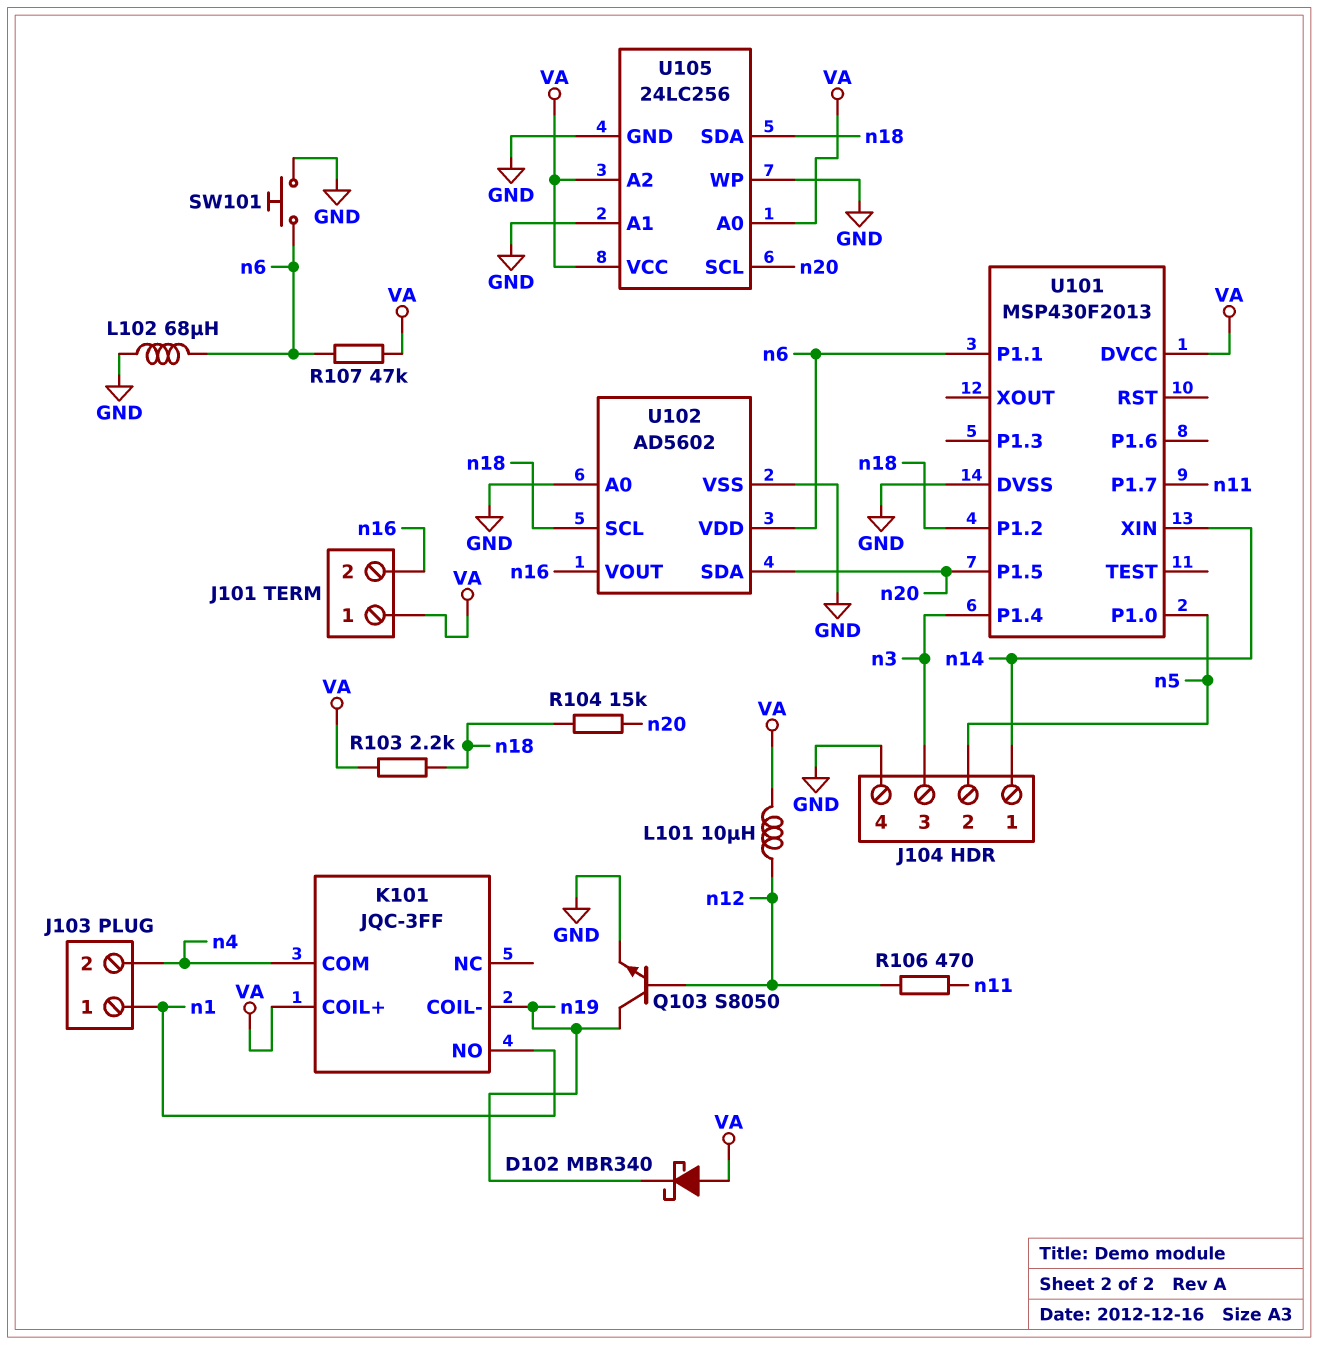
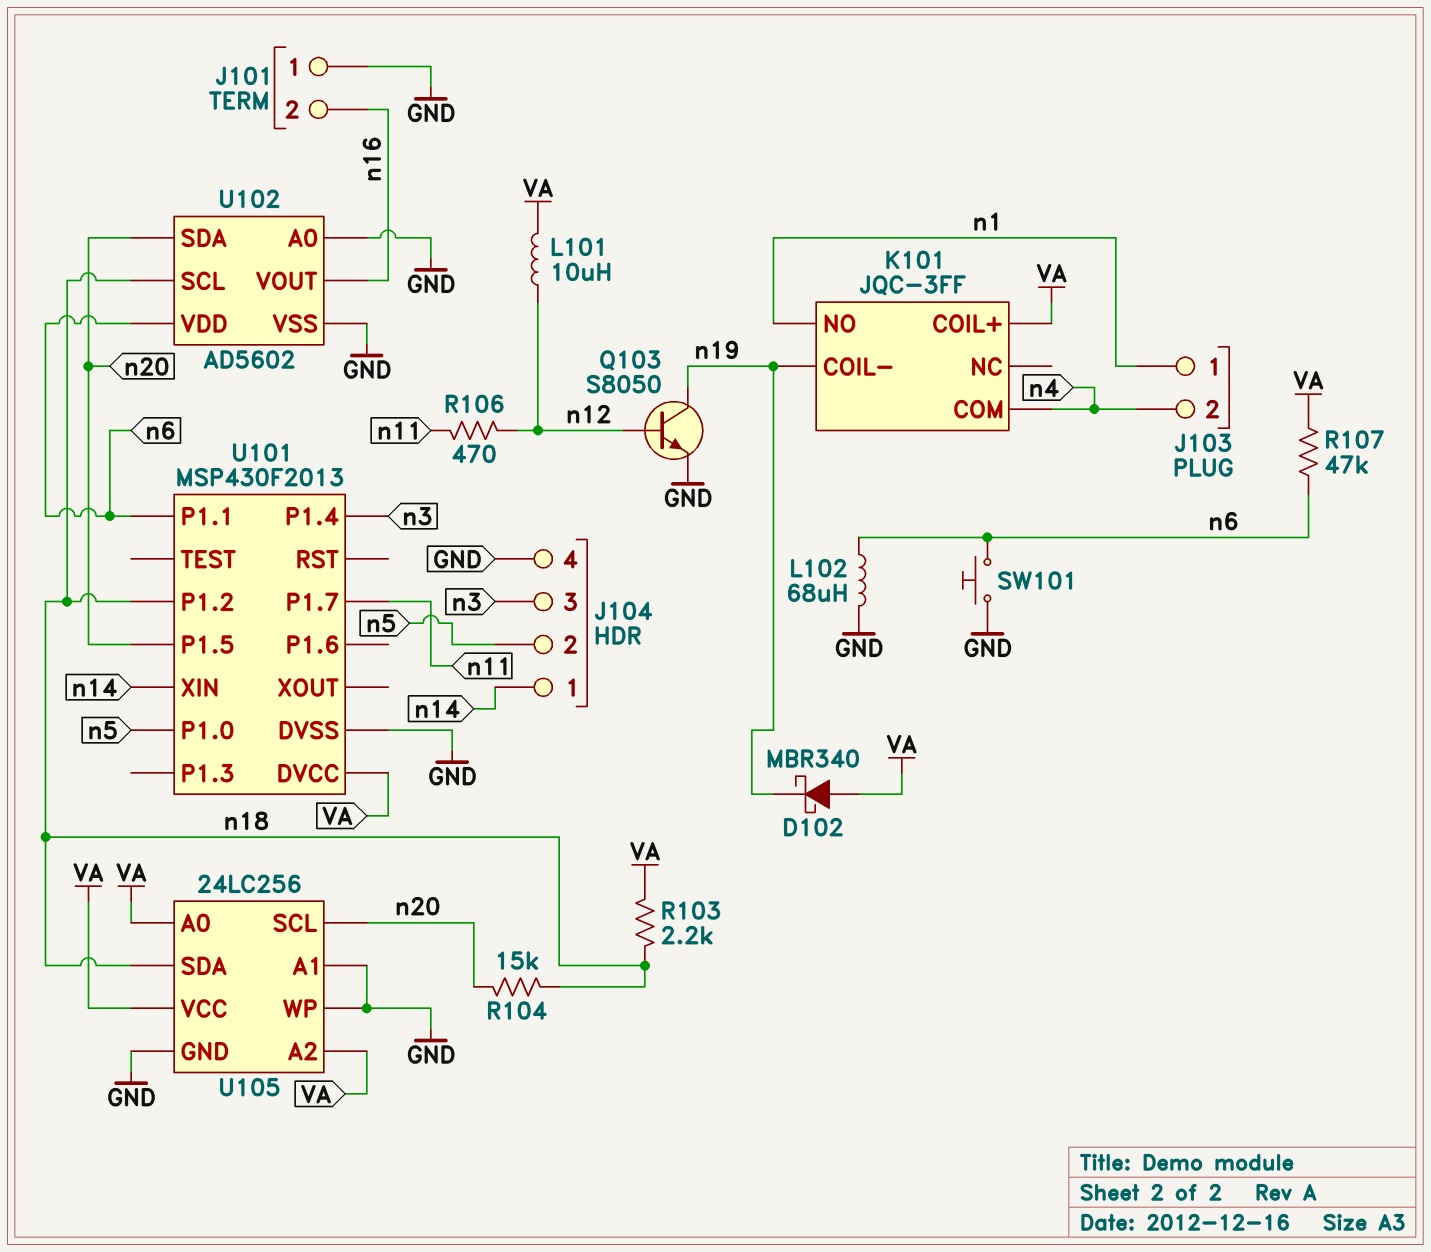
J101 pin 1: VA -> GND

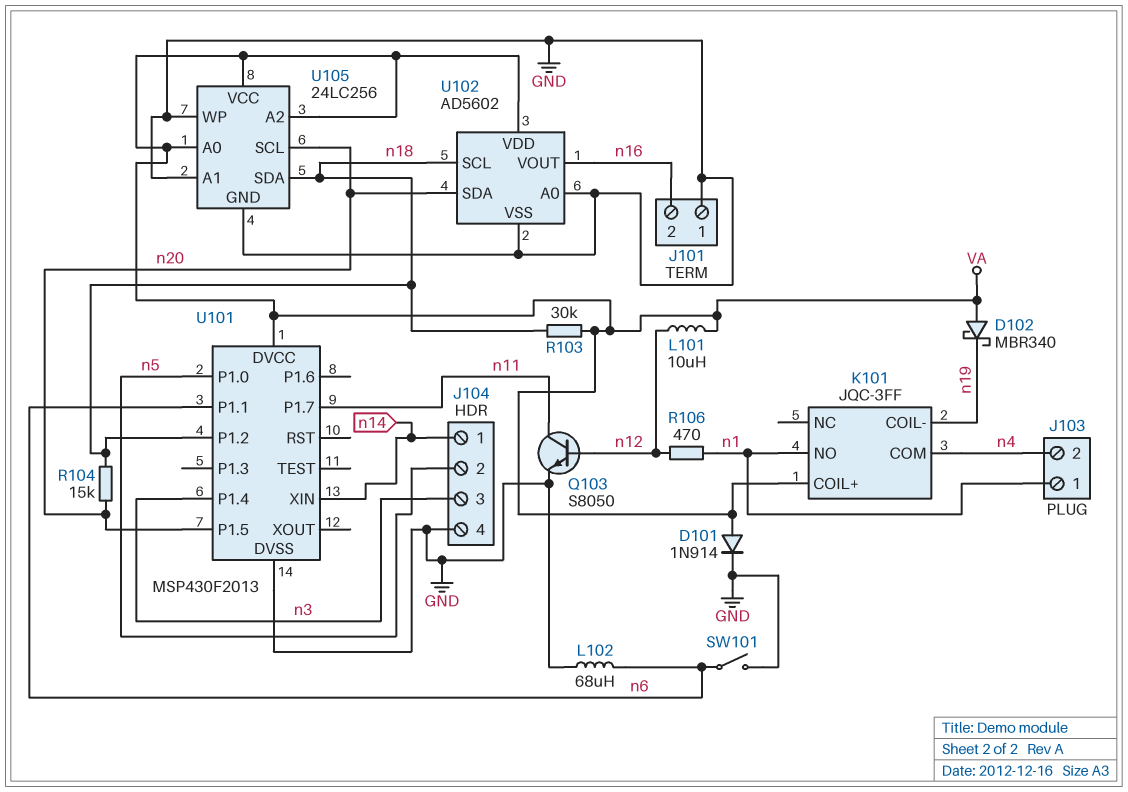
D101: none -> diode 1N914 (A VA, K GND)
Q103: NPN S8050 (B n12, C n19, E GND) -> NPN S8050 (B n12, C n11, E GND)
R103: 2.2k (VA, n18) -> 30k (VA, n18)
R106: 470 (n11, n12) -> 470 (n1, n12)
R107: 47k (VA, n6) -> none
SW101: button (GND, n6) -> switch (GND, n6)
U102 pin VDD: n6 -> VA

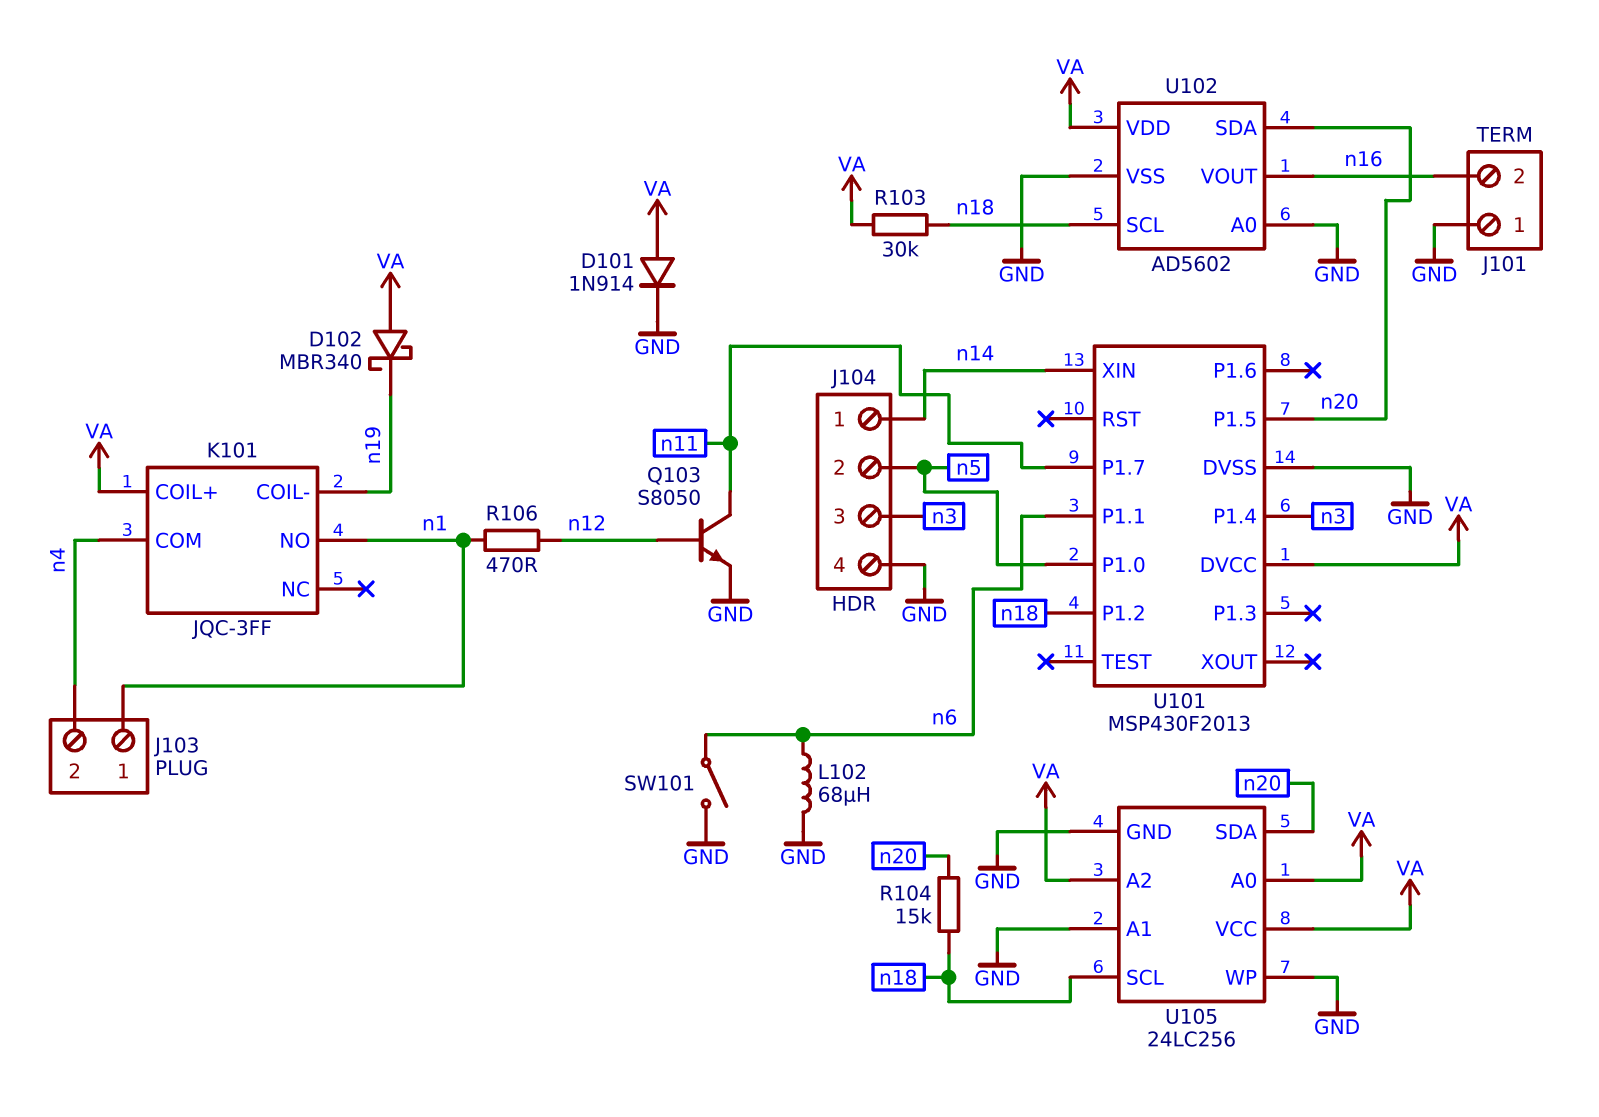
L101: 10uH (VA, n12) -> none
U105 pin SCL: n20 -> n18
U105 pin SDA: n18 -> n20

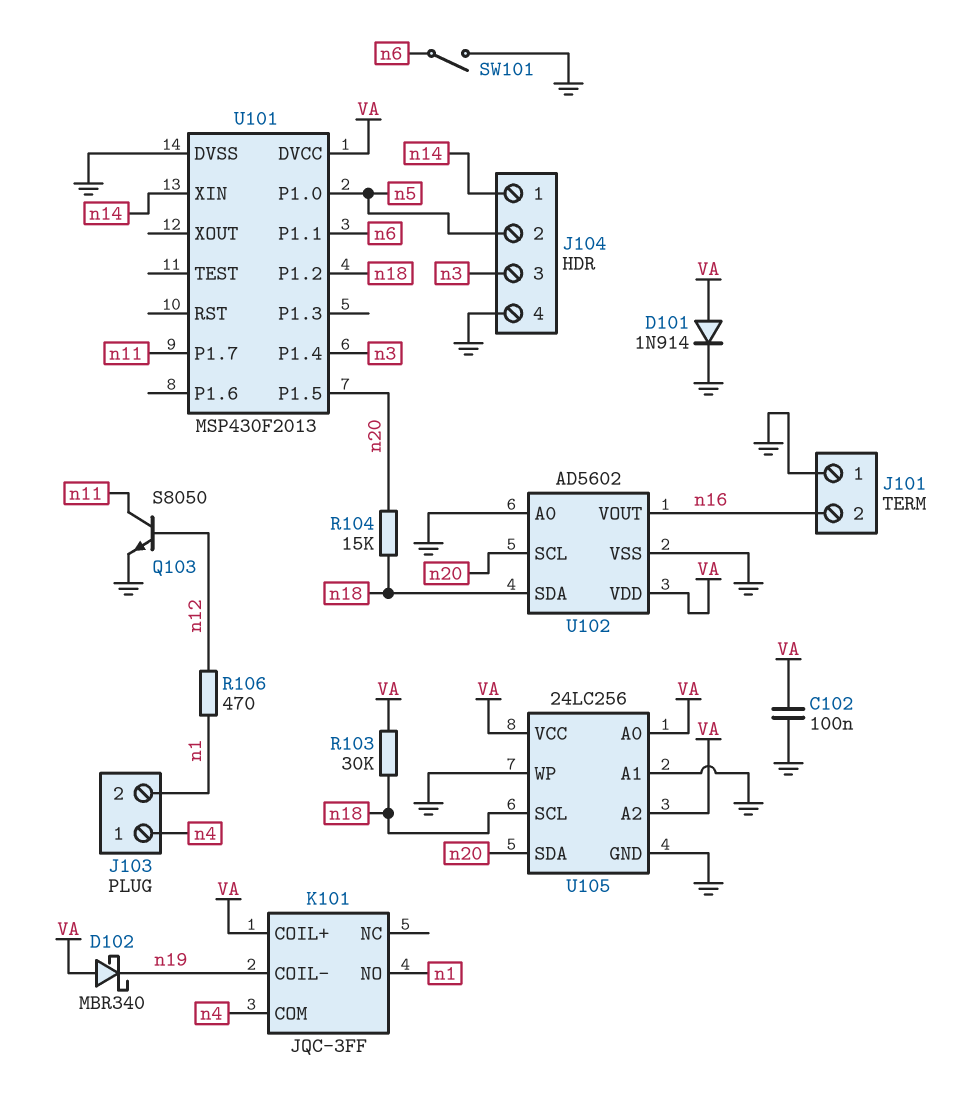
C102: none -> 100nF (GND, VA)
J103 pin 1: n1 -> n4
J103 pin 2: n4 -> n1
L102: 68uH (GND, n6) -> none
U102 pin SCL: n18 -> n20
U102 pin SDA: n20 -> n18

